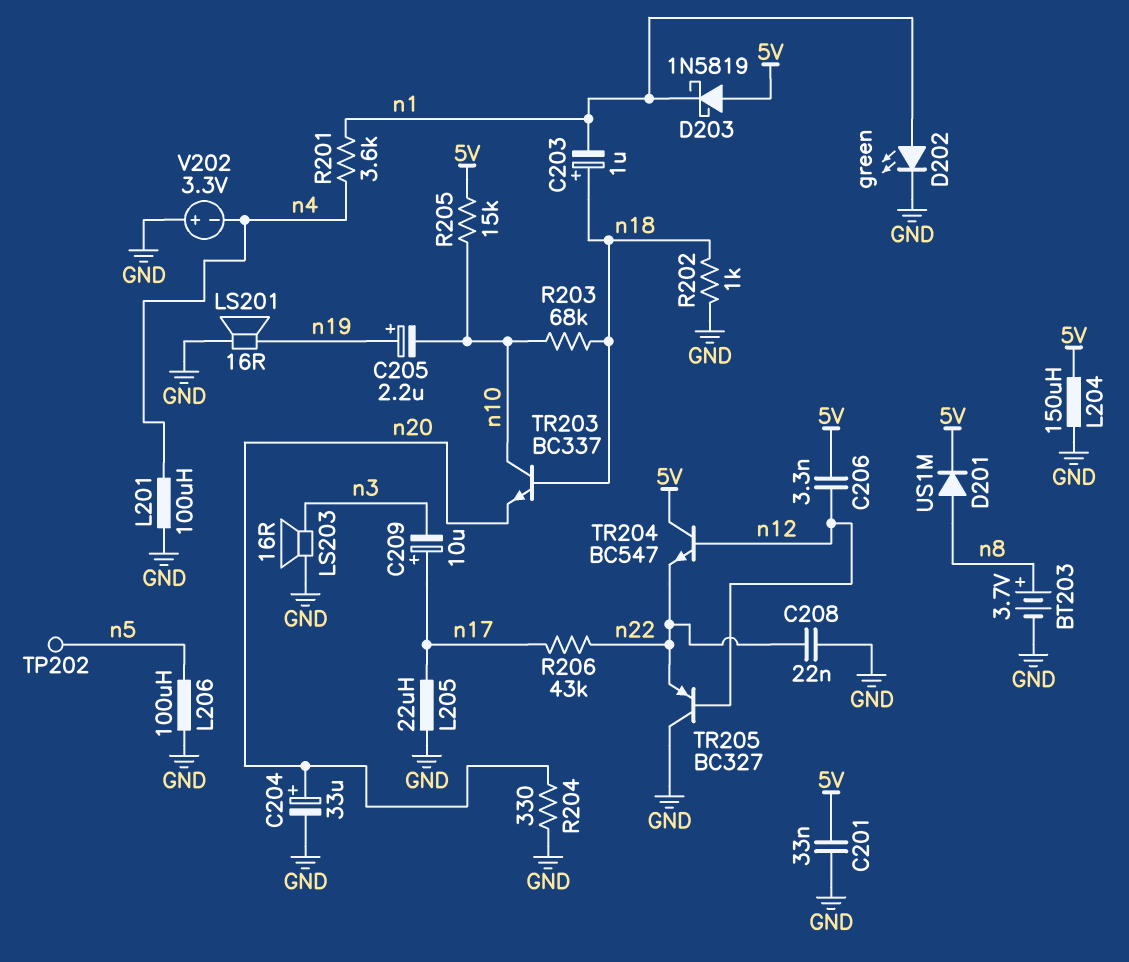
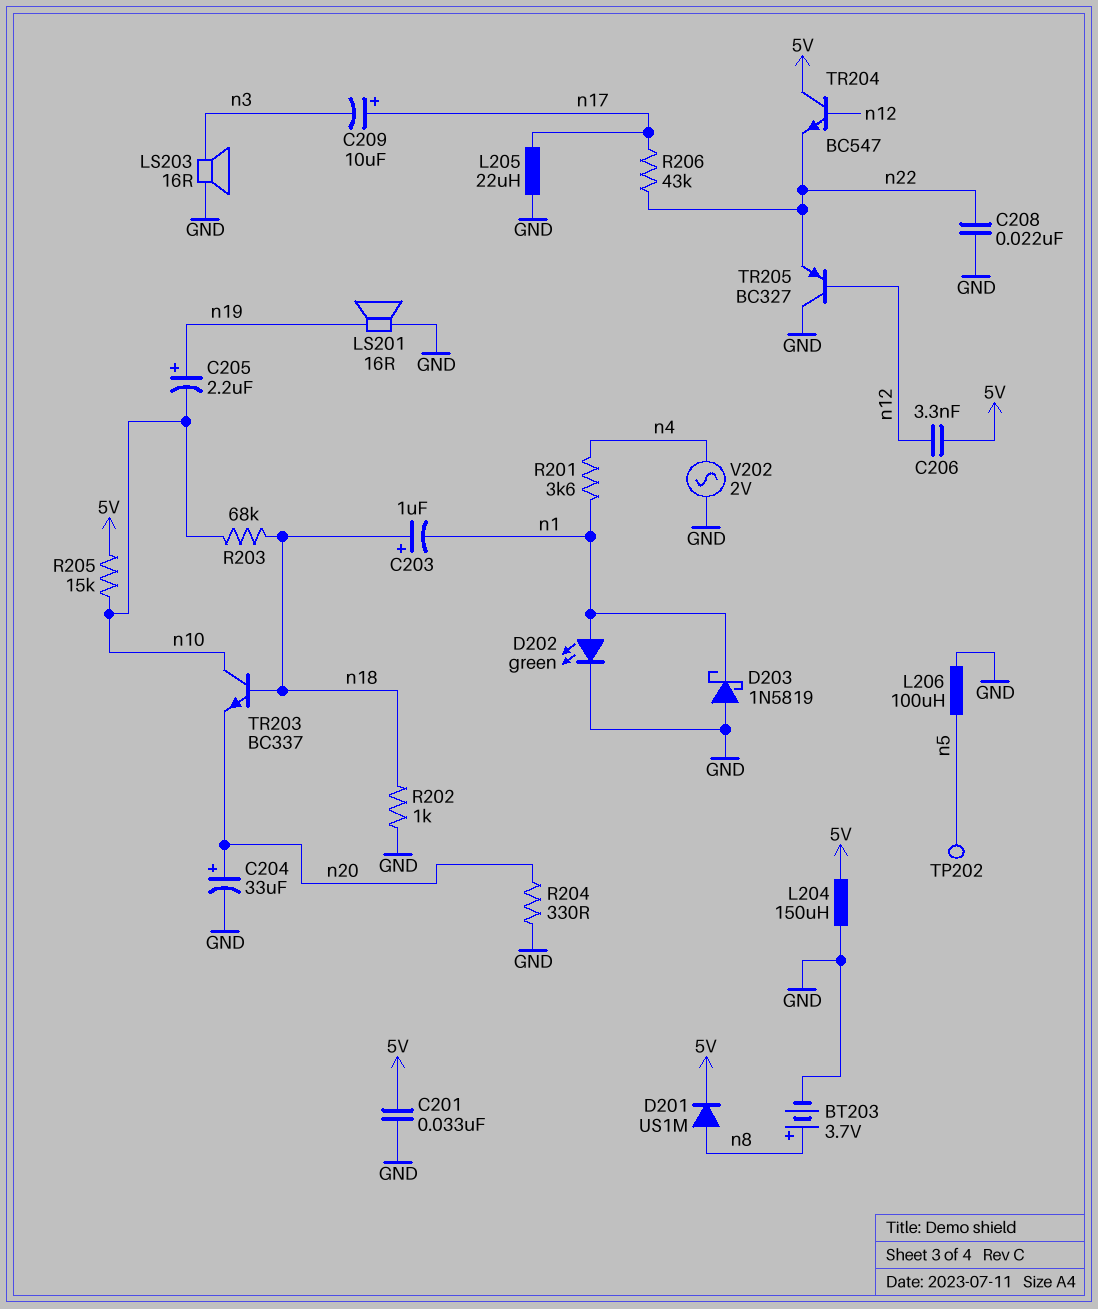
D203: schottky 1N5819 (A 5V, K n1) -> schottky 1N5819 (A GND, K n1)
L201: 100uH (GND, n4) -> none
V202: 3.3V (plus GND, minus n4) -> AC 2V (GND, n4)

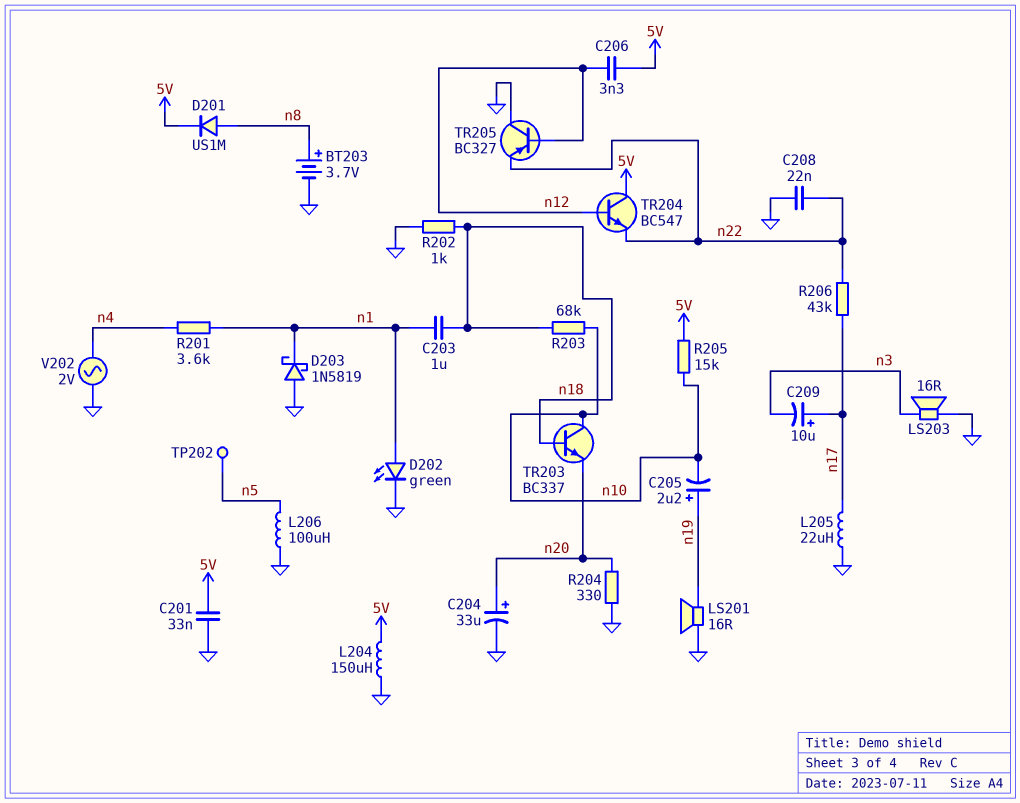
C203: 1uF (plus n18, minus n1) -> 1uF (n1, n18)

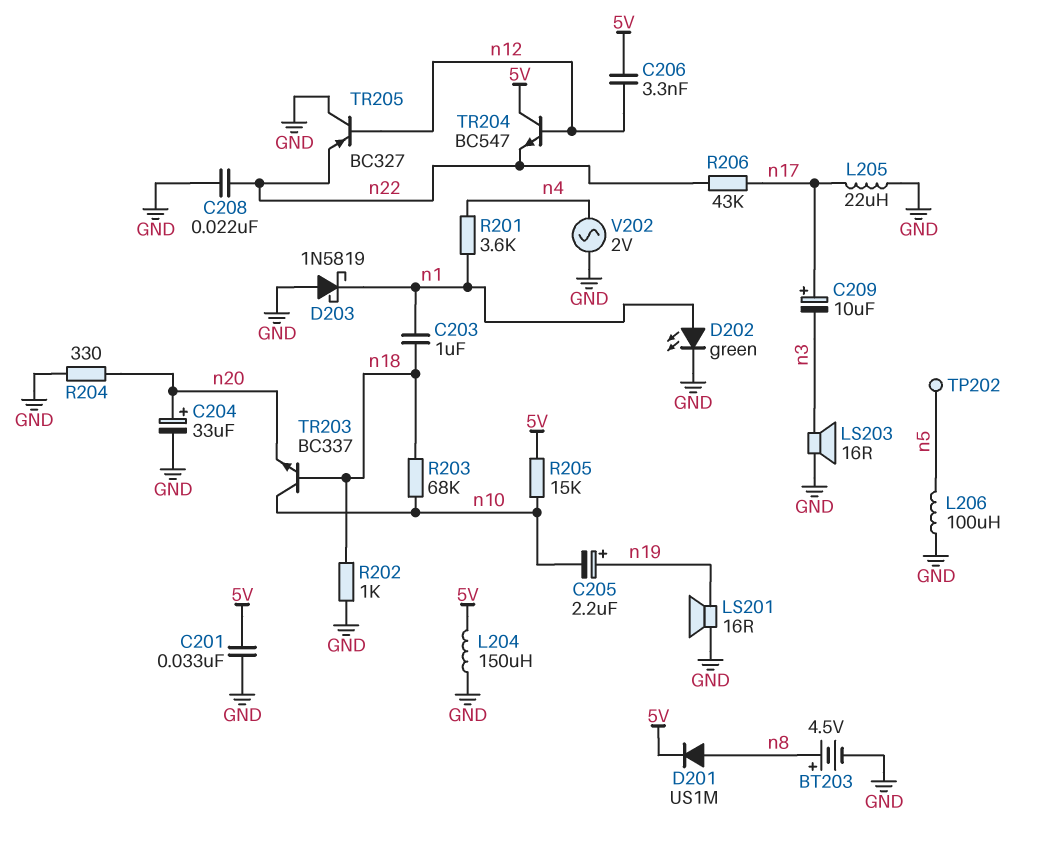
BT203: 3.7V (plus n8, minus GND) -> 4.5V (plus n8, minus GND)

